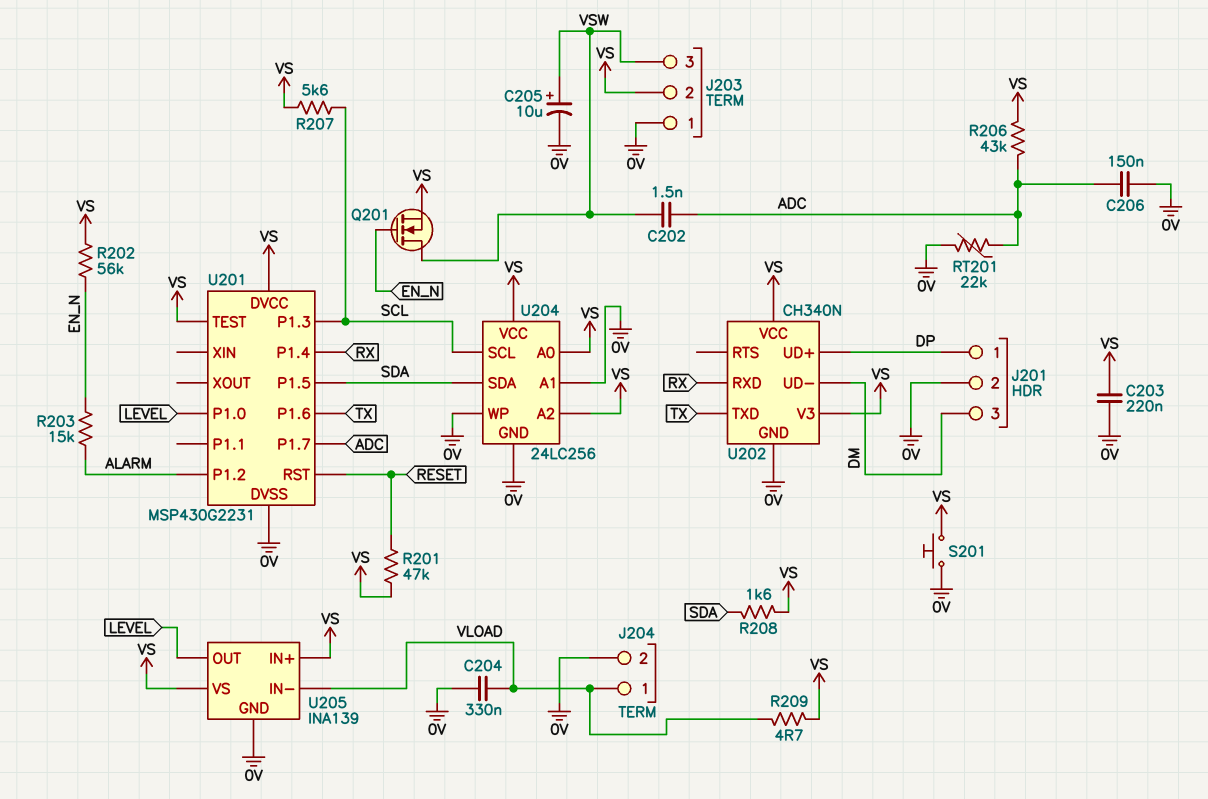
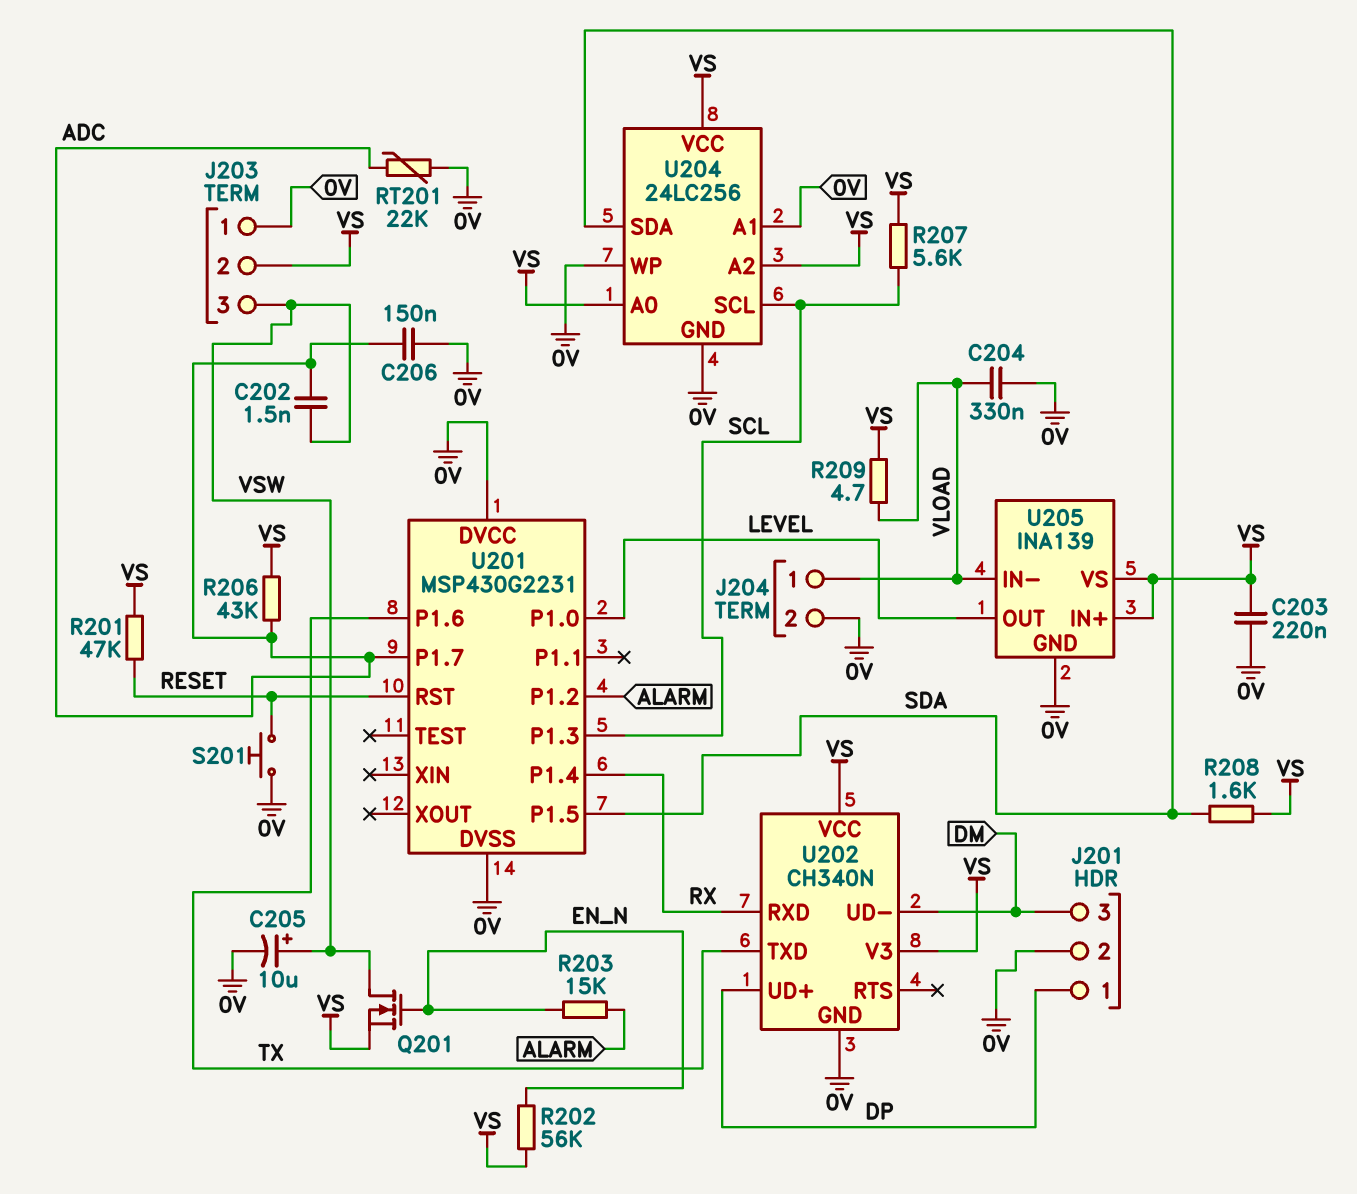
S201: button (0V, VS) -> button (0V, RESET)
U201 pin DVCC: VS -> 0V
U201 pin TEST: VS -> none

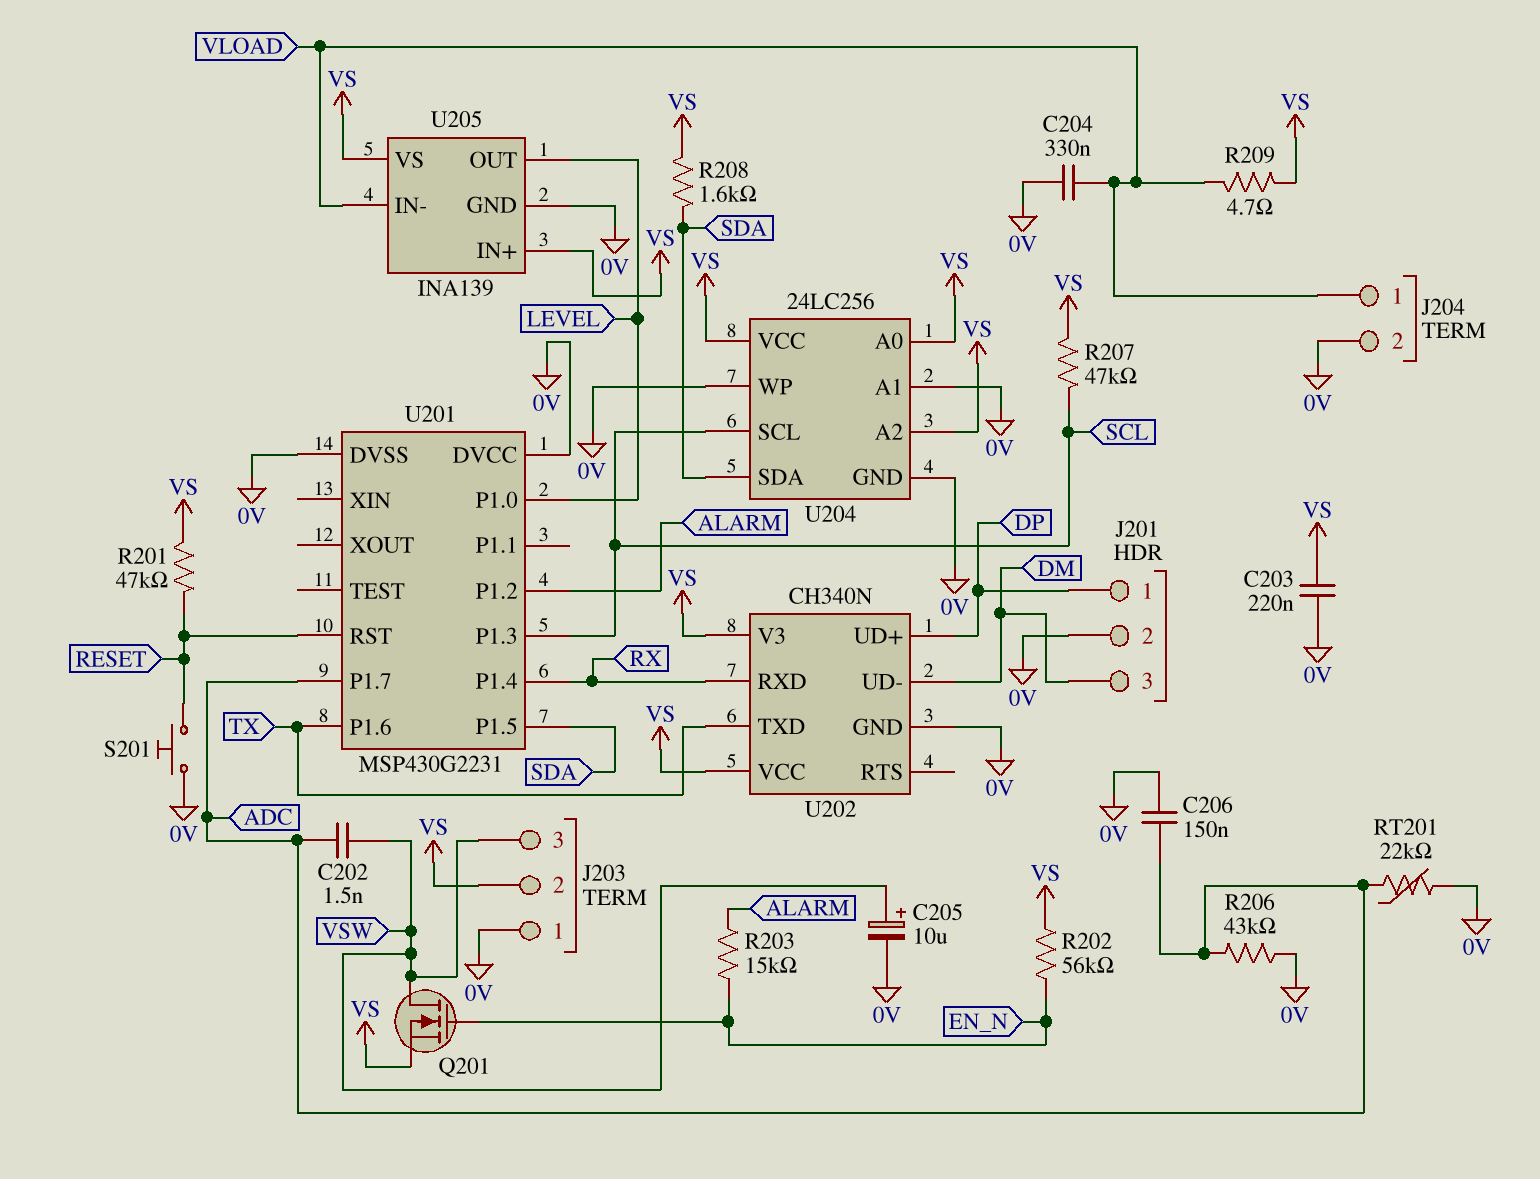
R206: 43k (ADC, VS) -> 43k (0V, ADC)
R207: 5.6k (SCL, VS) -> 47k (SCL, VS)

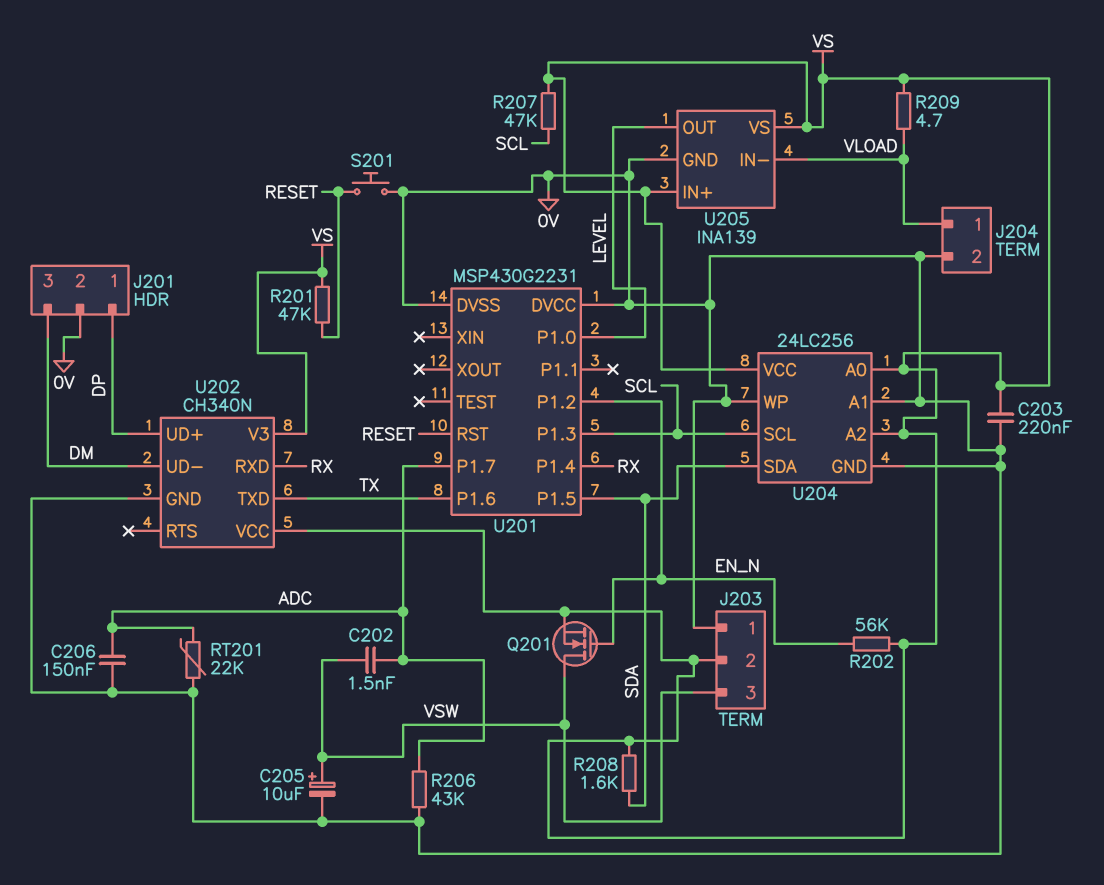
C204: 330nF (0V, VLOAD) -> none
R203: 15k (ALARM, EN_N) -> none
U201 pin P1.2: ALARM -> EN_N

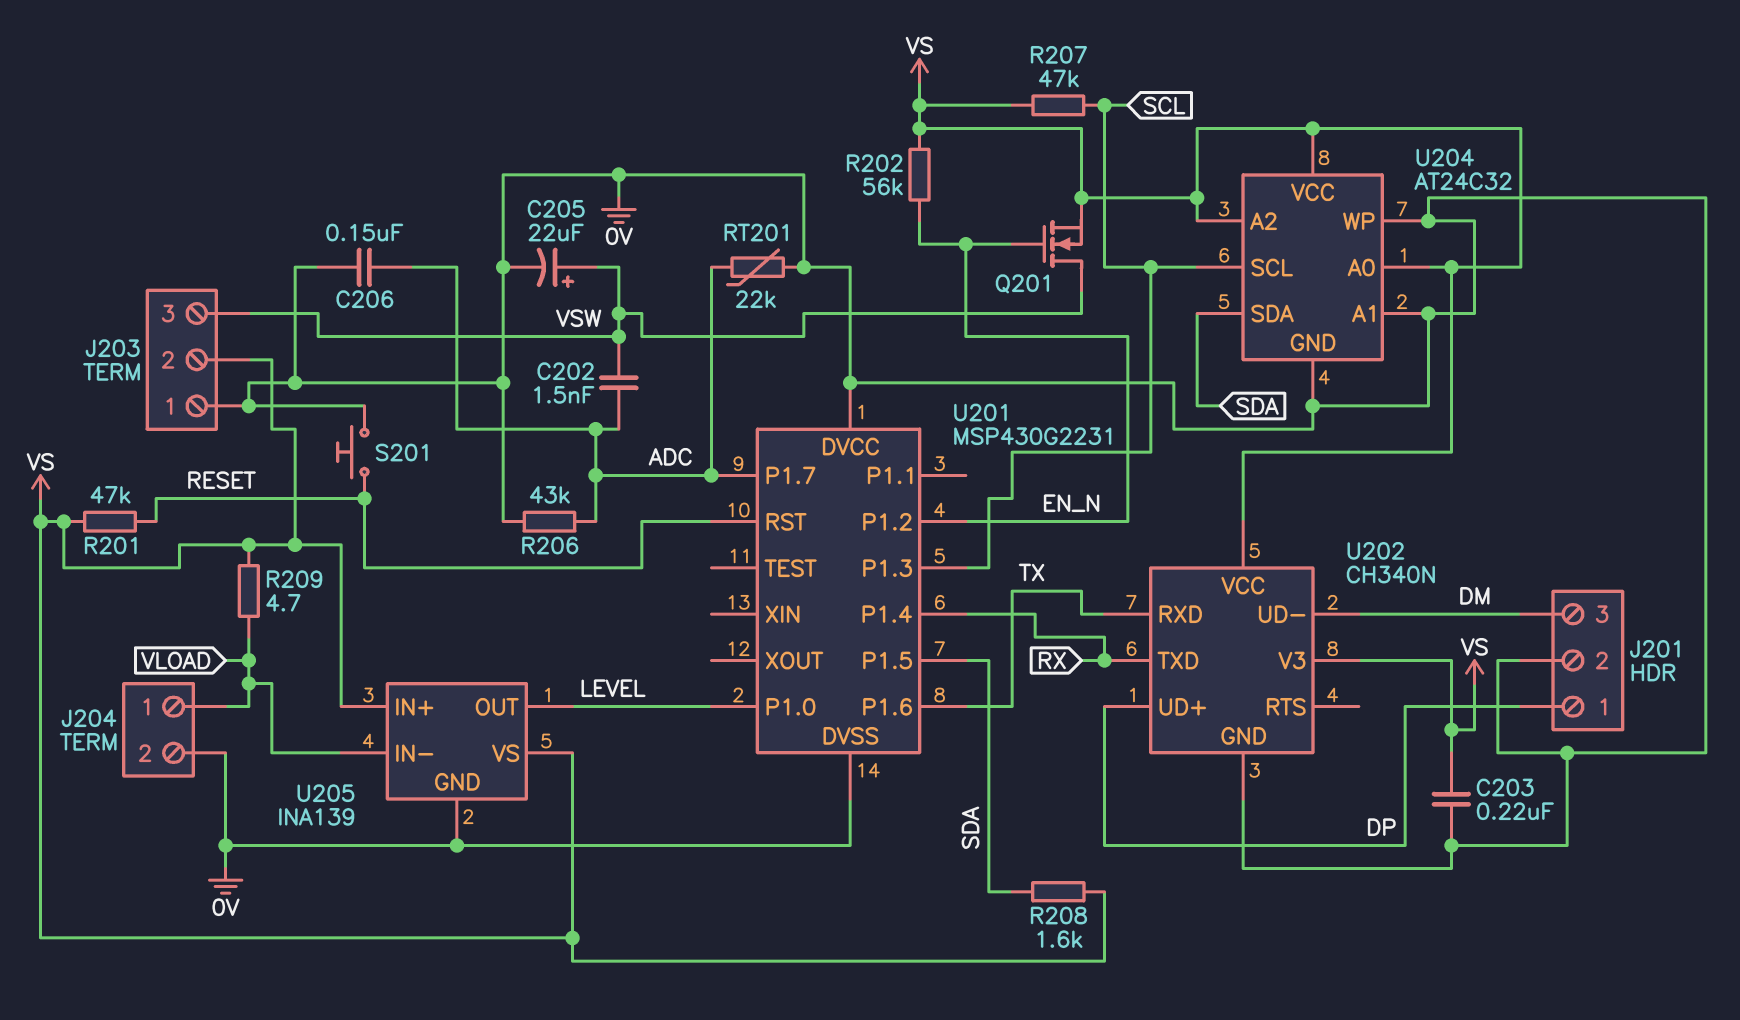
C205: 10uF (plus VSW, minus 0V) -> 22uF (plus VSW, minus 0V)
U202 pin RXD: RX -> TX
U202 pin TXD: TX -> RX
U204: 24LC256 -> AT24C32

